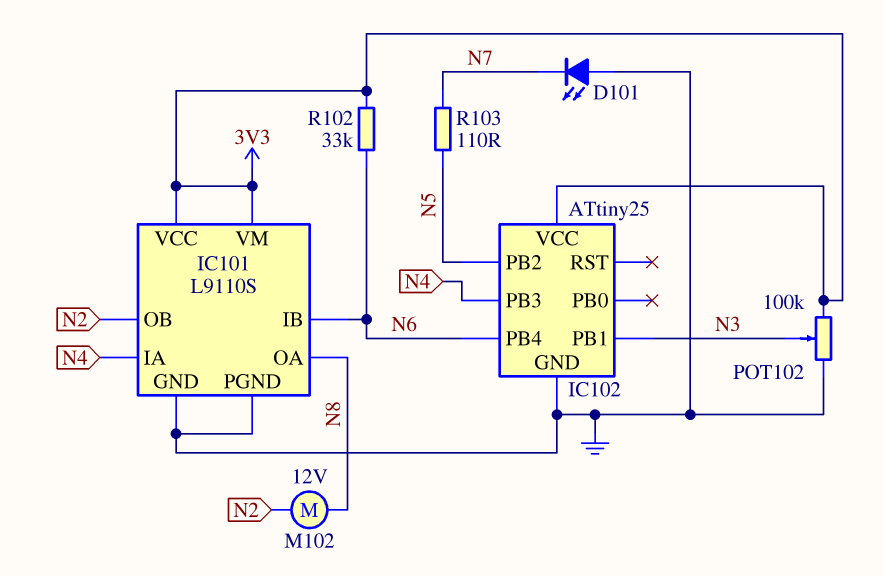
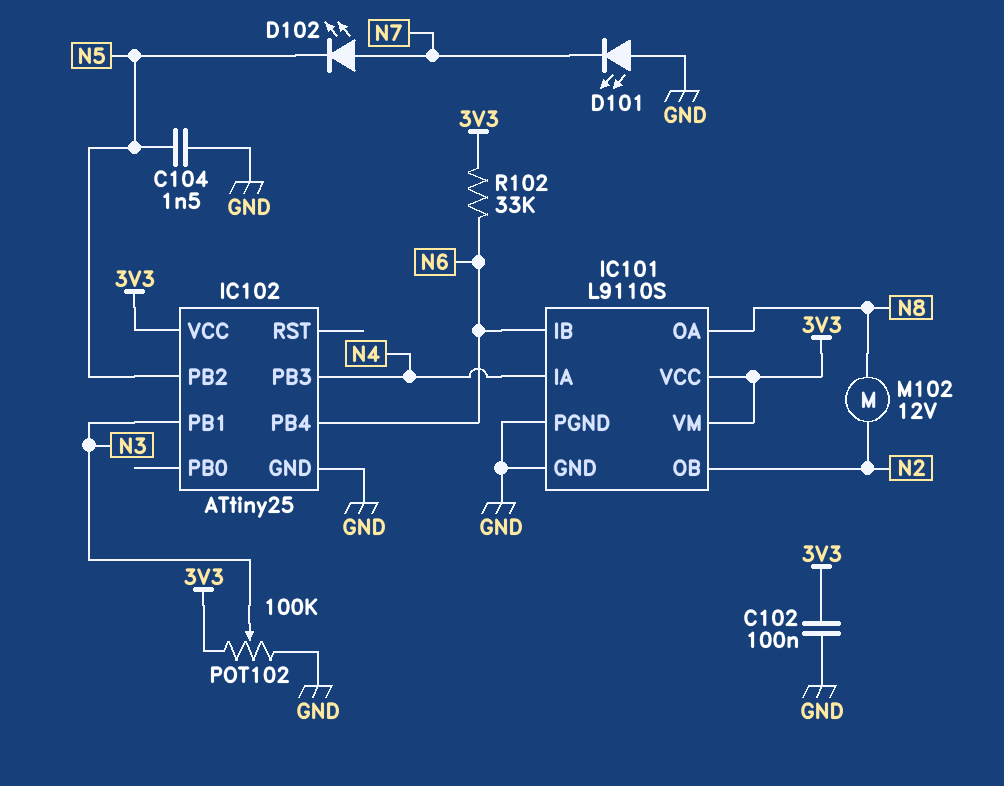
C102: none -> 100nF (3V3, GND)
C104: none -> 1.5nF (GND, N5)
D102: none -> LED (A N7, K N5)
R103: 110 (N5, N7) -> none

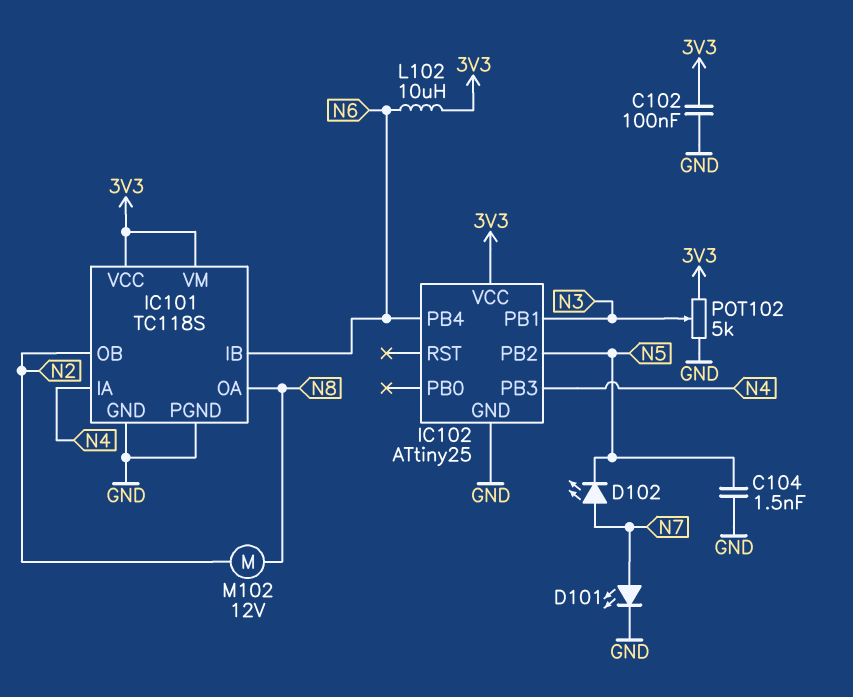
D101: LED (A GND, K N7) -> LED (A N7, K GND)
IC101: L9110S -> TC118S
L102: none -> 10uH (3V3, N6)
POT102: 100k (3V3, GND, wiper N3) -> 5k (3V3, GND, wiper N3)
R102: 33k (3V3, N6) -> none

